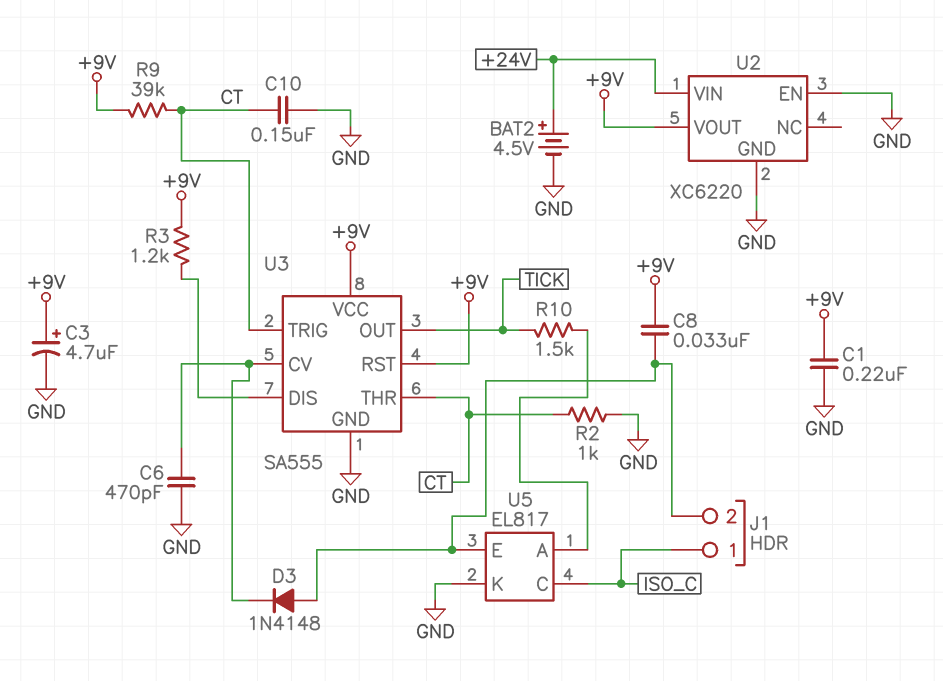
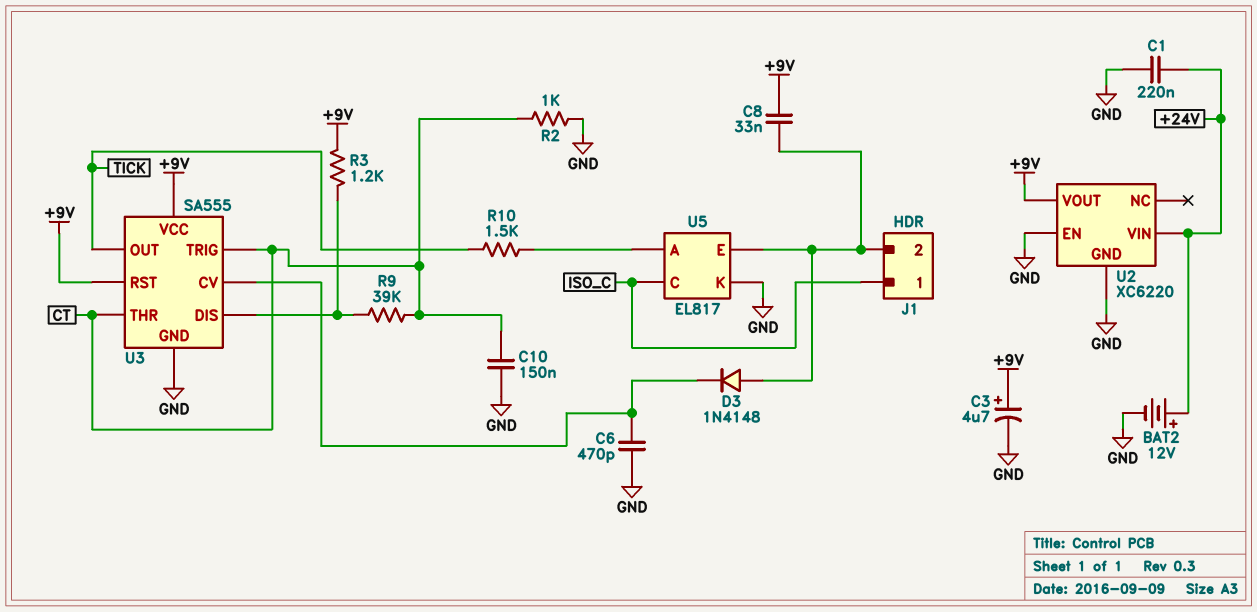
BAT2: 4.5V (plus +24V, minus GND) -> 12V (plus +24V, minus GND)
C1: 220nF (+9V, GND) -> 220nF (+24V, GND)
R9: 39k (+9V, CT) -> 39k (CT, U3/DIS)

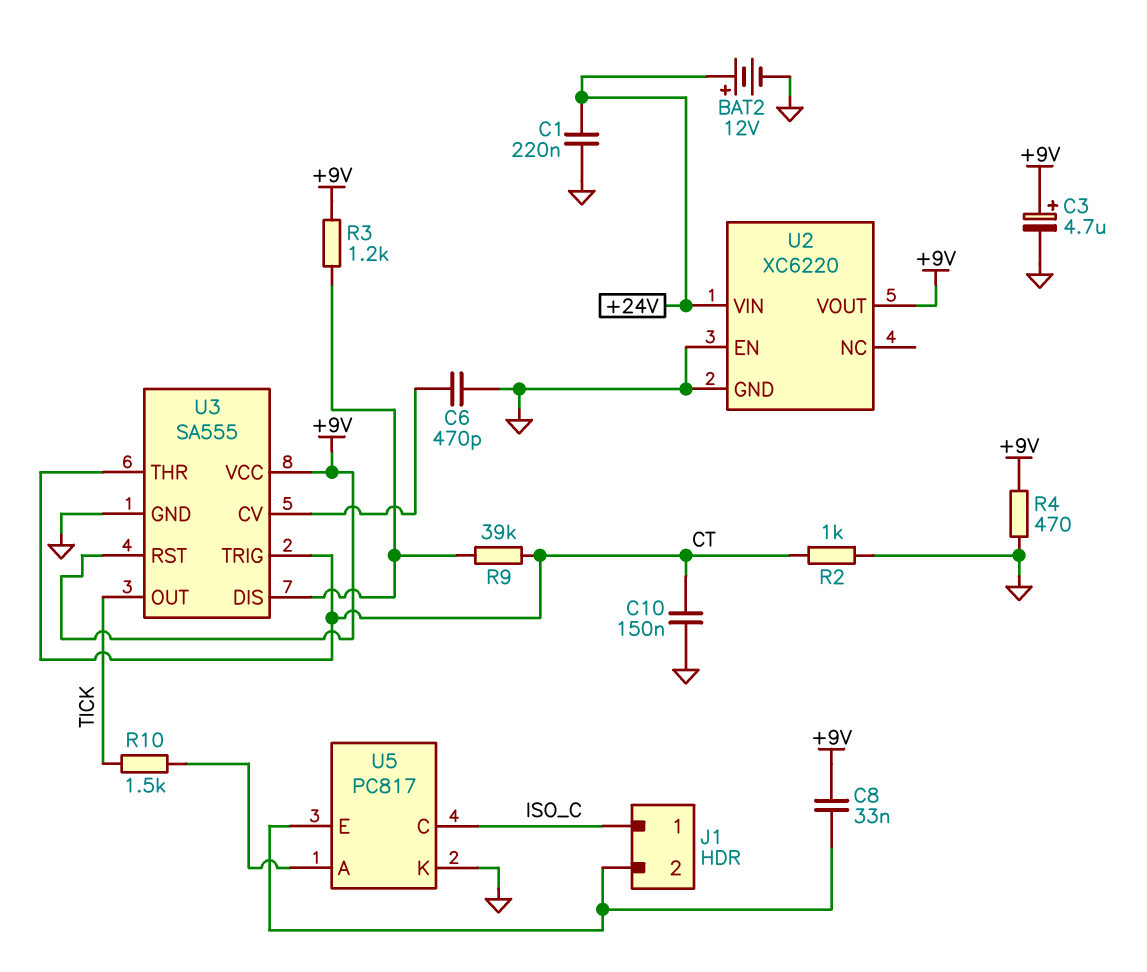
D3: diode 1N4148 (A J1/2, K U3/CV) -> none
R4: none -> 470 (+9V, GND)
U5: EL817 -> PC817

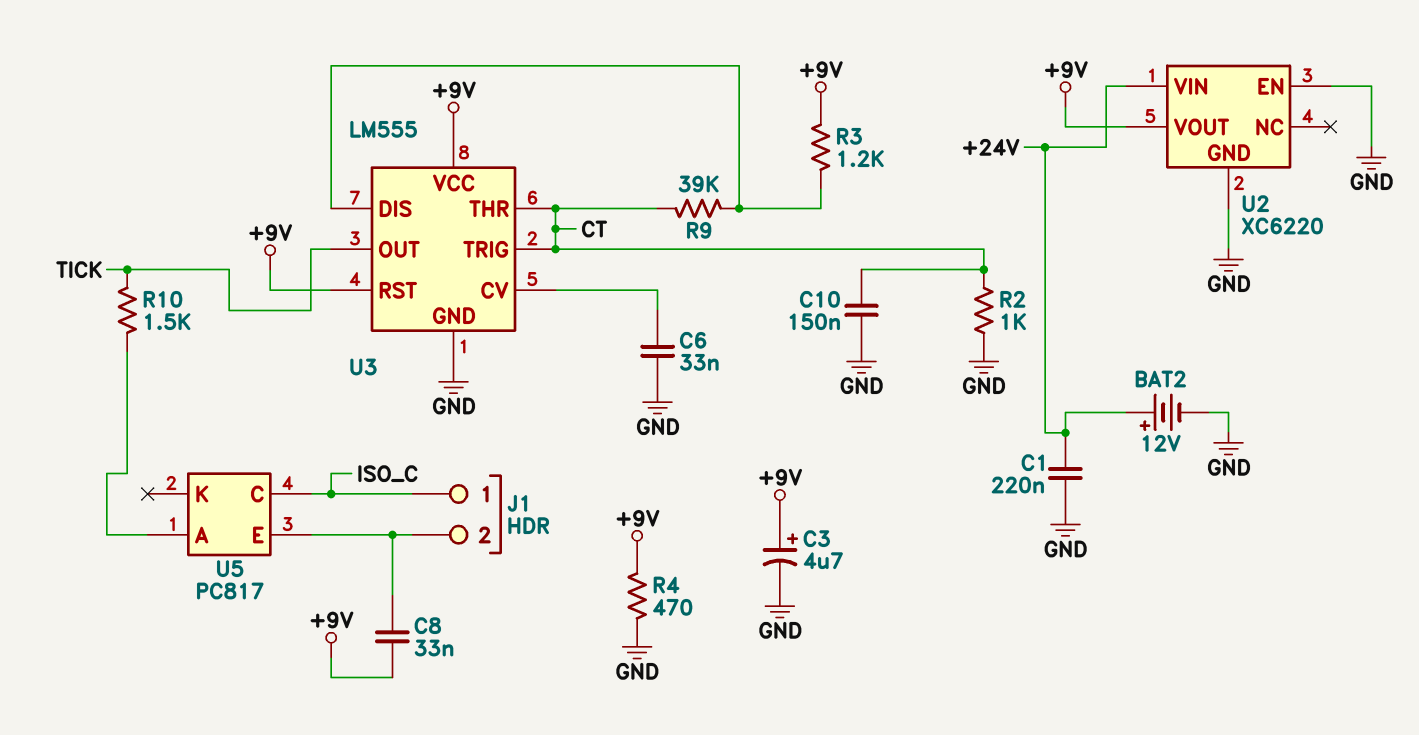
C6: 470pF (GND, U3/CV) -> 33nF (GND, U3/CV)
U3: SA555 -> LM555
U5 pin K: GND -> none

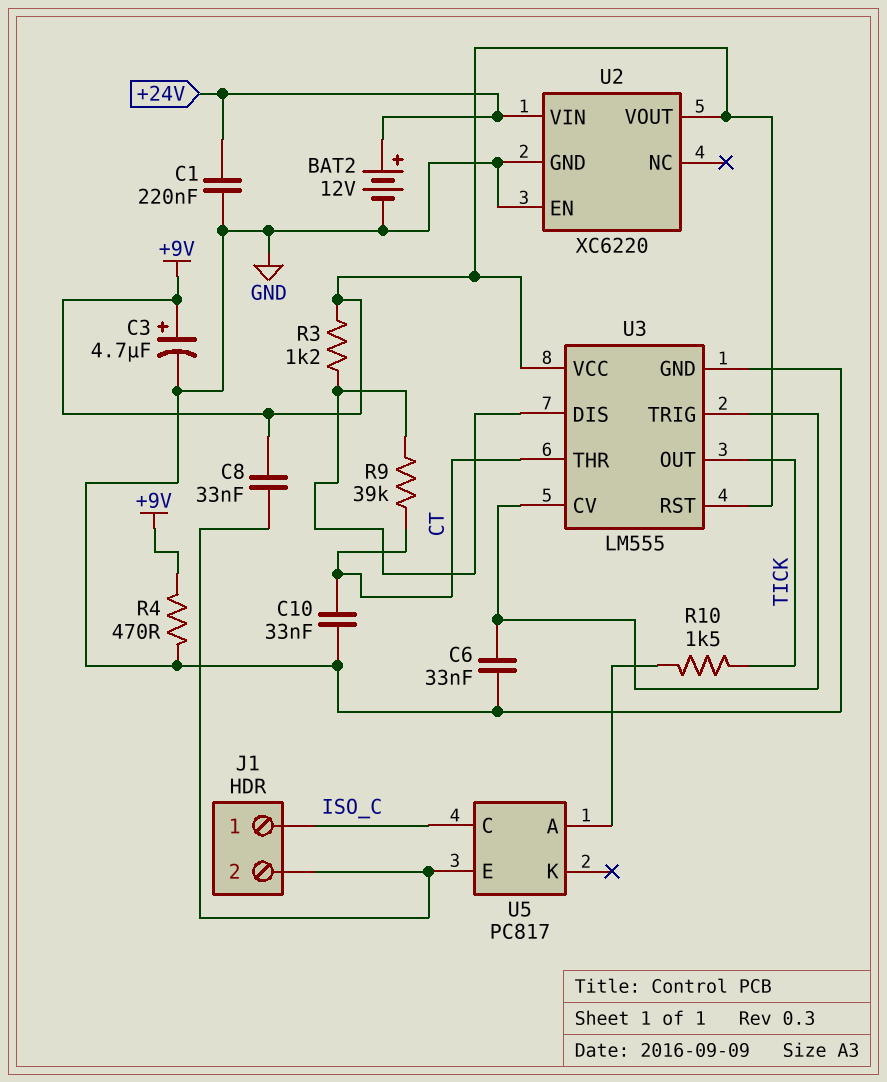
C10: 150nF (CT, GND) -> 33nF (CT, GND)
R2: 1k (CT, GND) -> none
U3 pin TRIG: CT -> U3/CV

